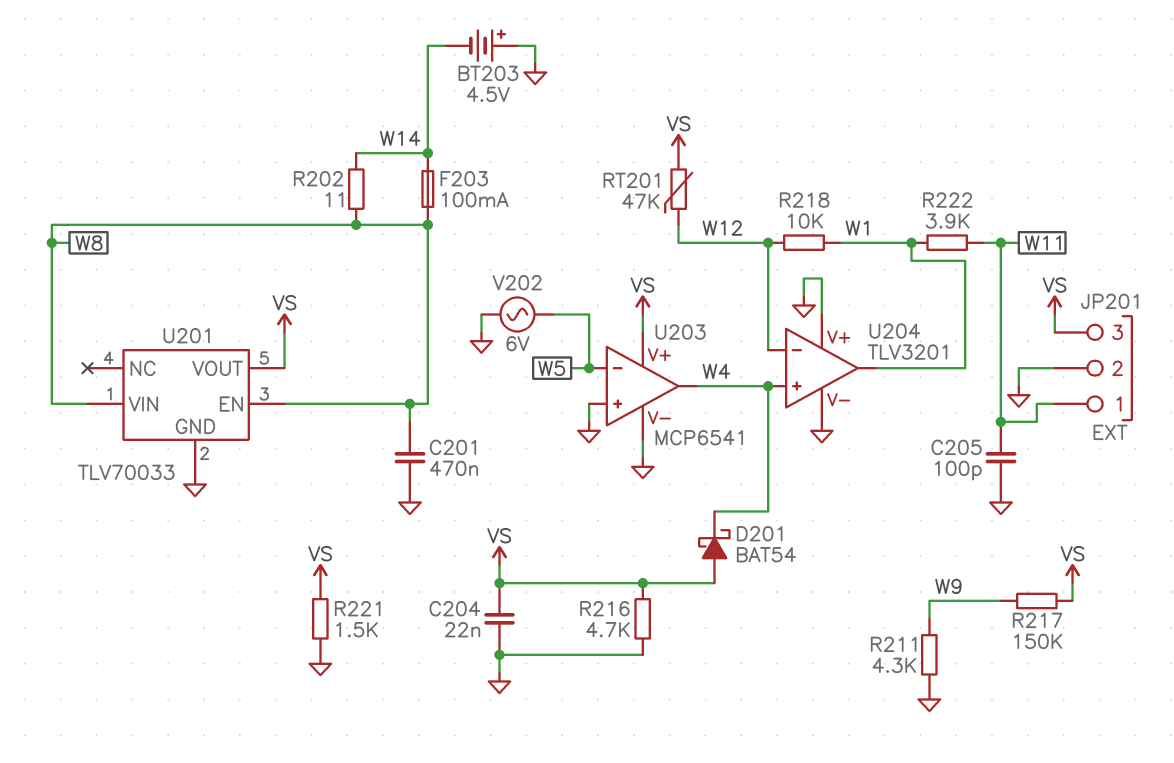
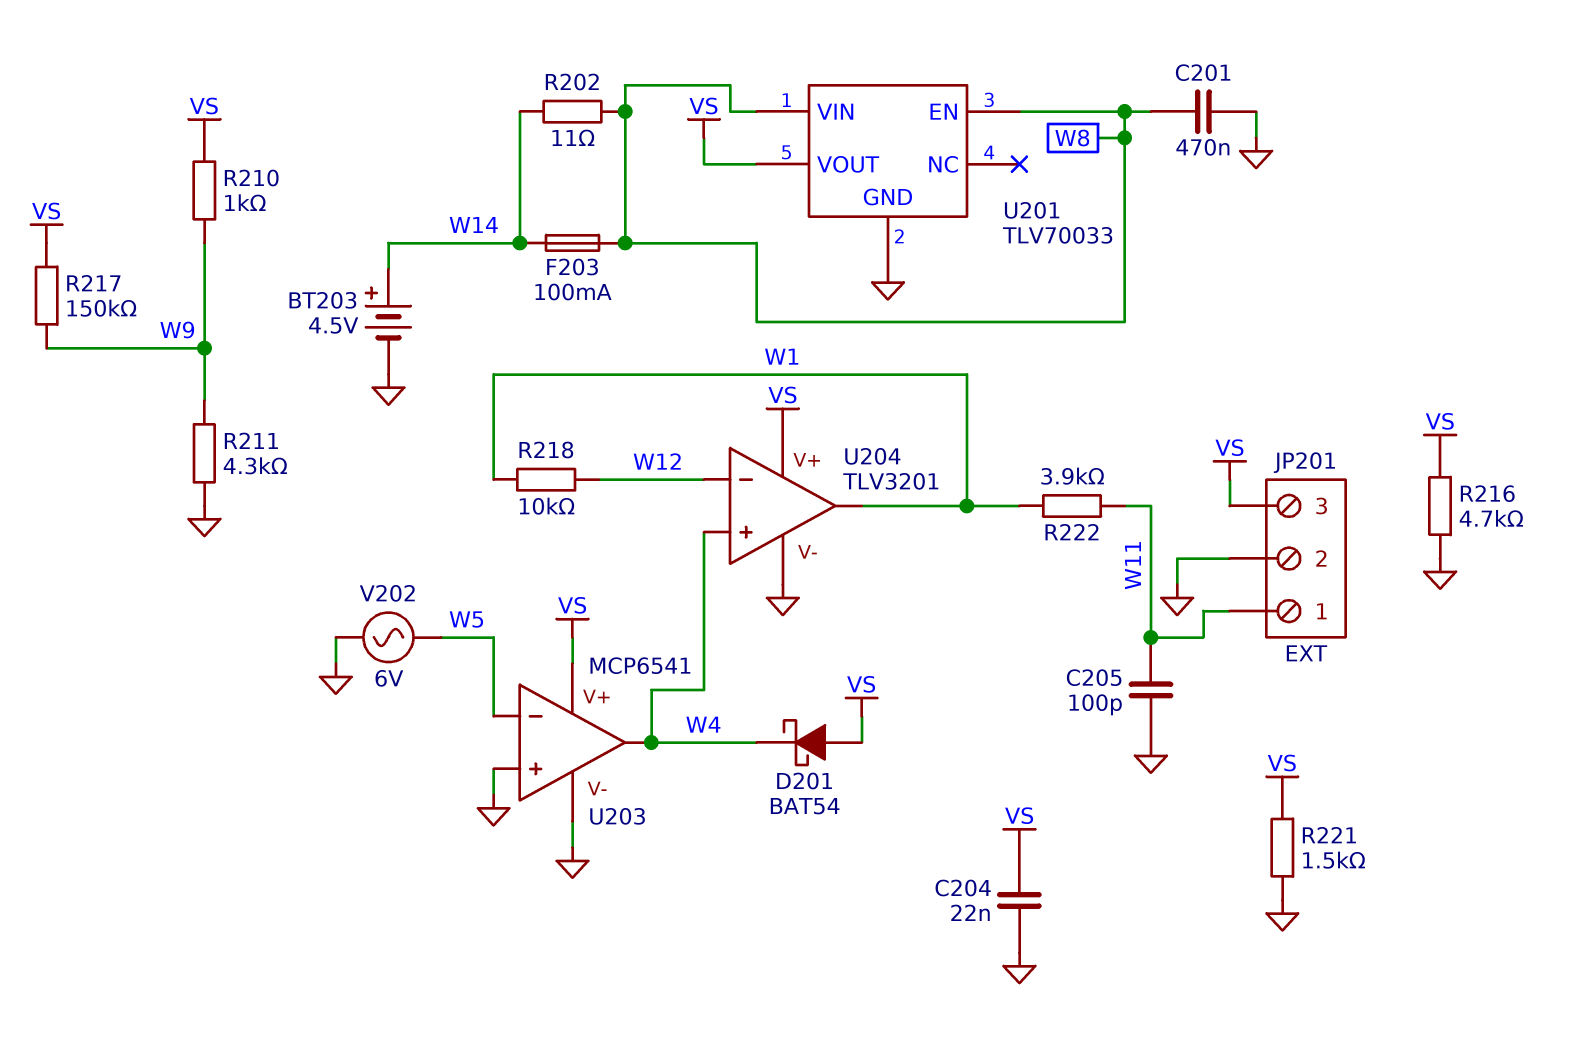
BT203: 4.5V (plus GND, minus W14) -> 4.5V (plus W14, minus GND)
R210: none -> 1k (VS, W9)
RT201: 47k (VS, W12) -> none
U204 pin V+: GND -> VS

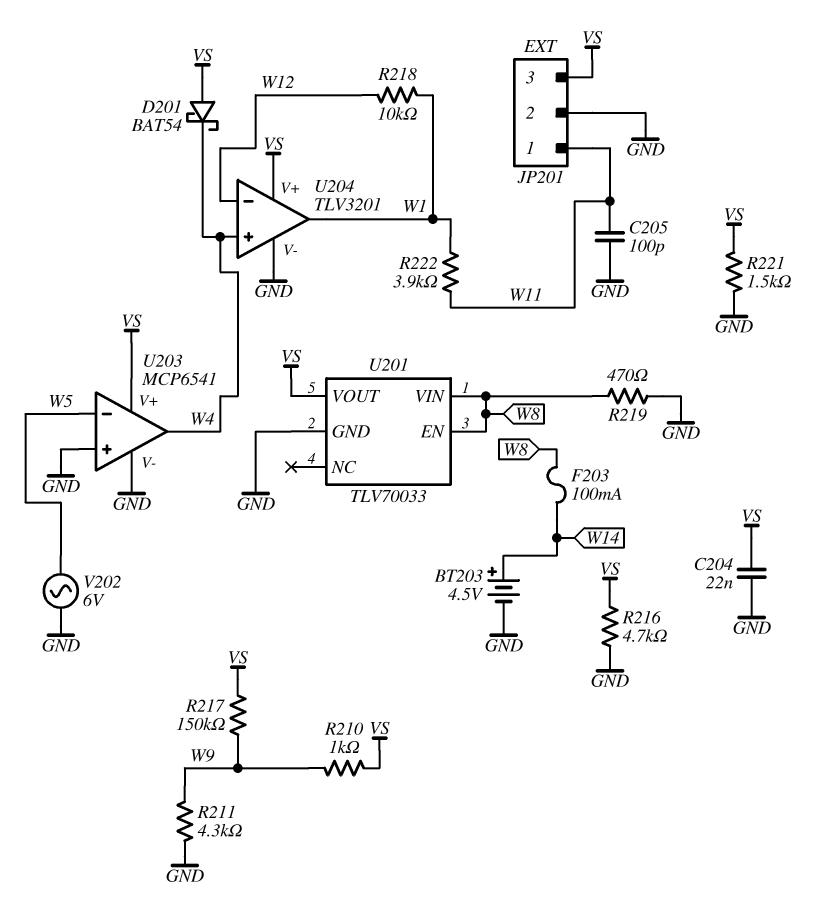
C201: 470nF (GND, W8) -> none
R202: 11 (W8, W14) -> none
R219: none -> 470 (GND, W8)

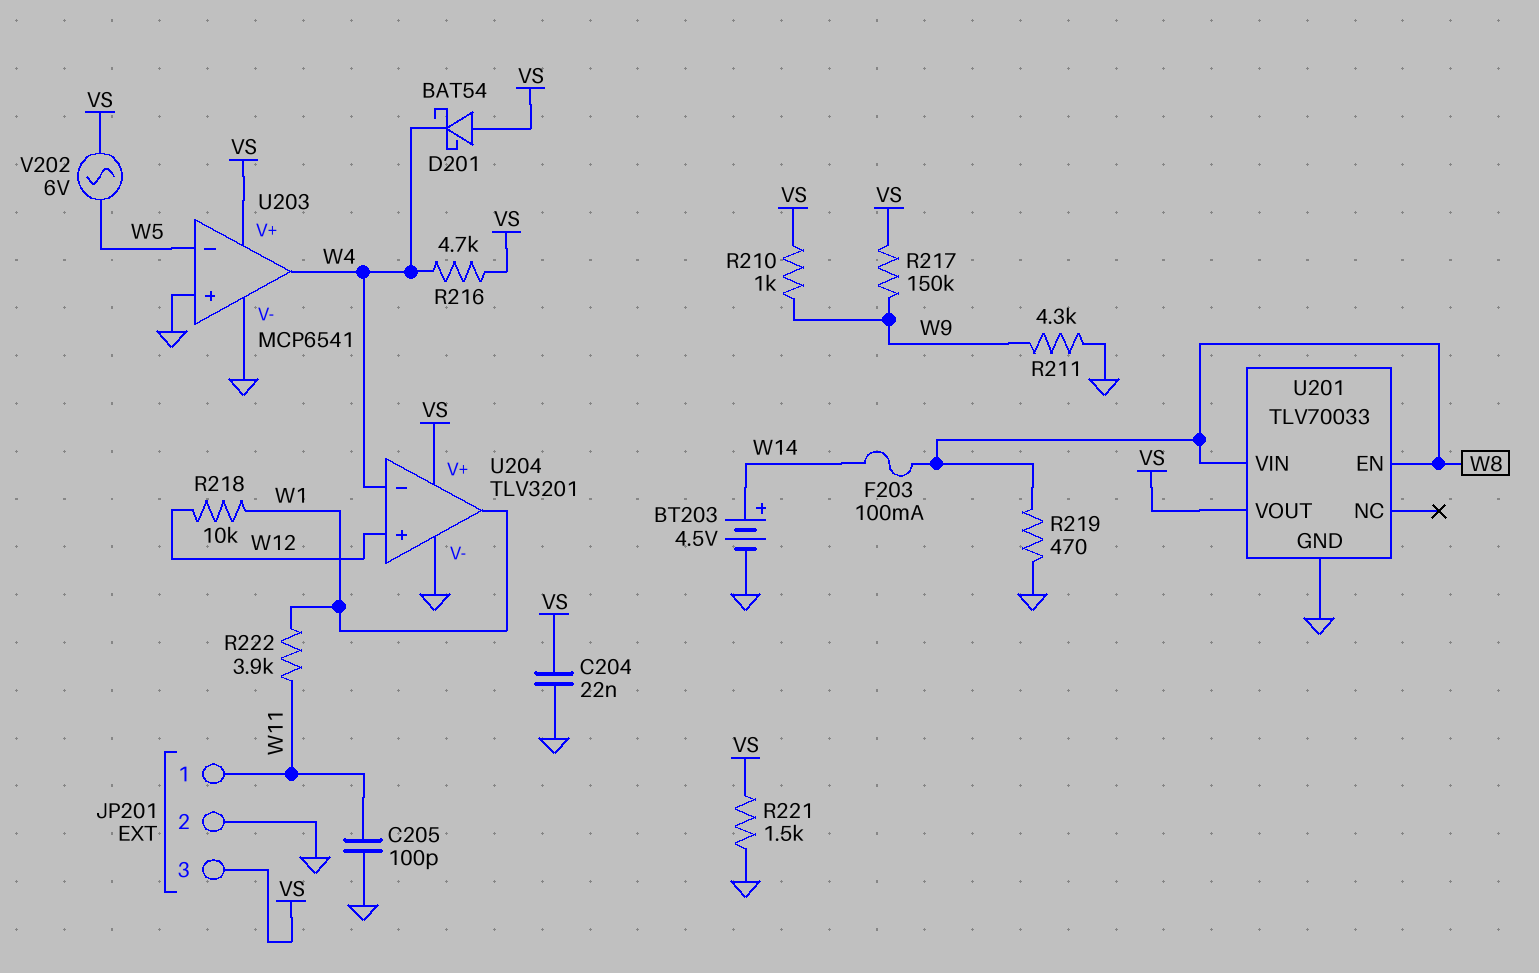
R216: 4.7k (GND, VS) -> 4.7k (VS, W4)
U204 pin in+: W4 -> W12
U204 pin in-: W12 -> W4
V202: AC 6V (GND, W5) -> AC 6V (VS, W5)

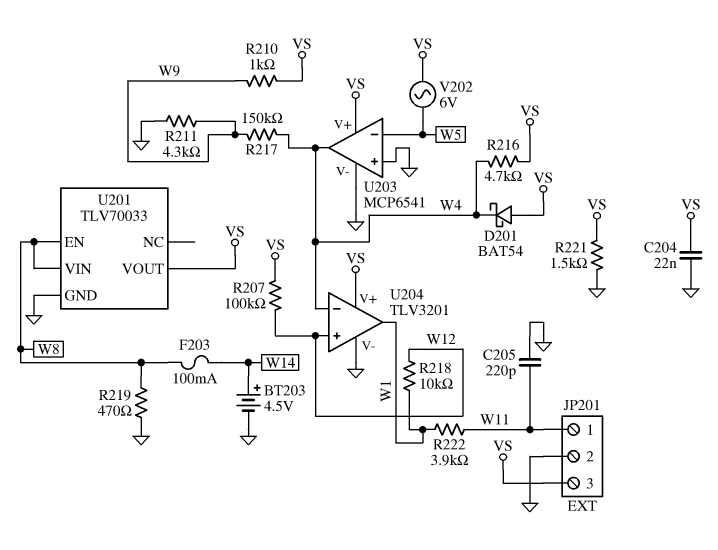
C205: 100pF (GND, W11) -> 220pF (GND, W11)
R207: none -> 100k (VS, W12)
R217: 150k (VS, W9) -> 150k (W4, W9)

